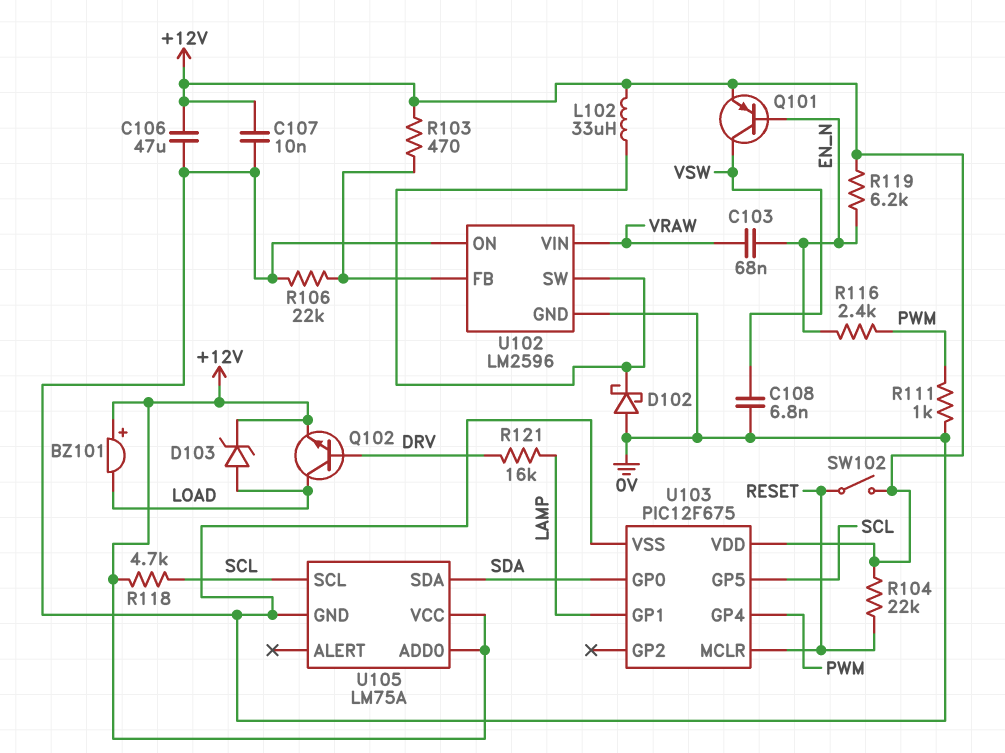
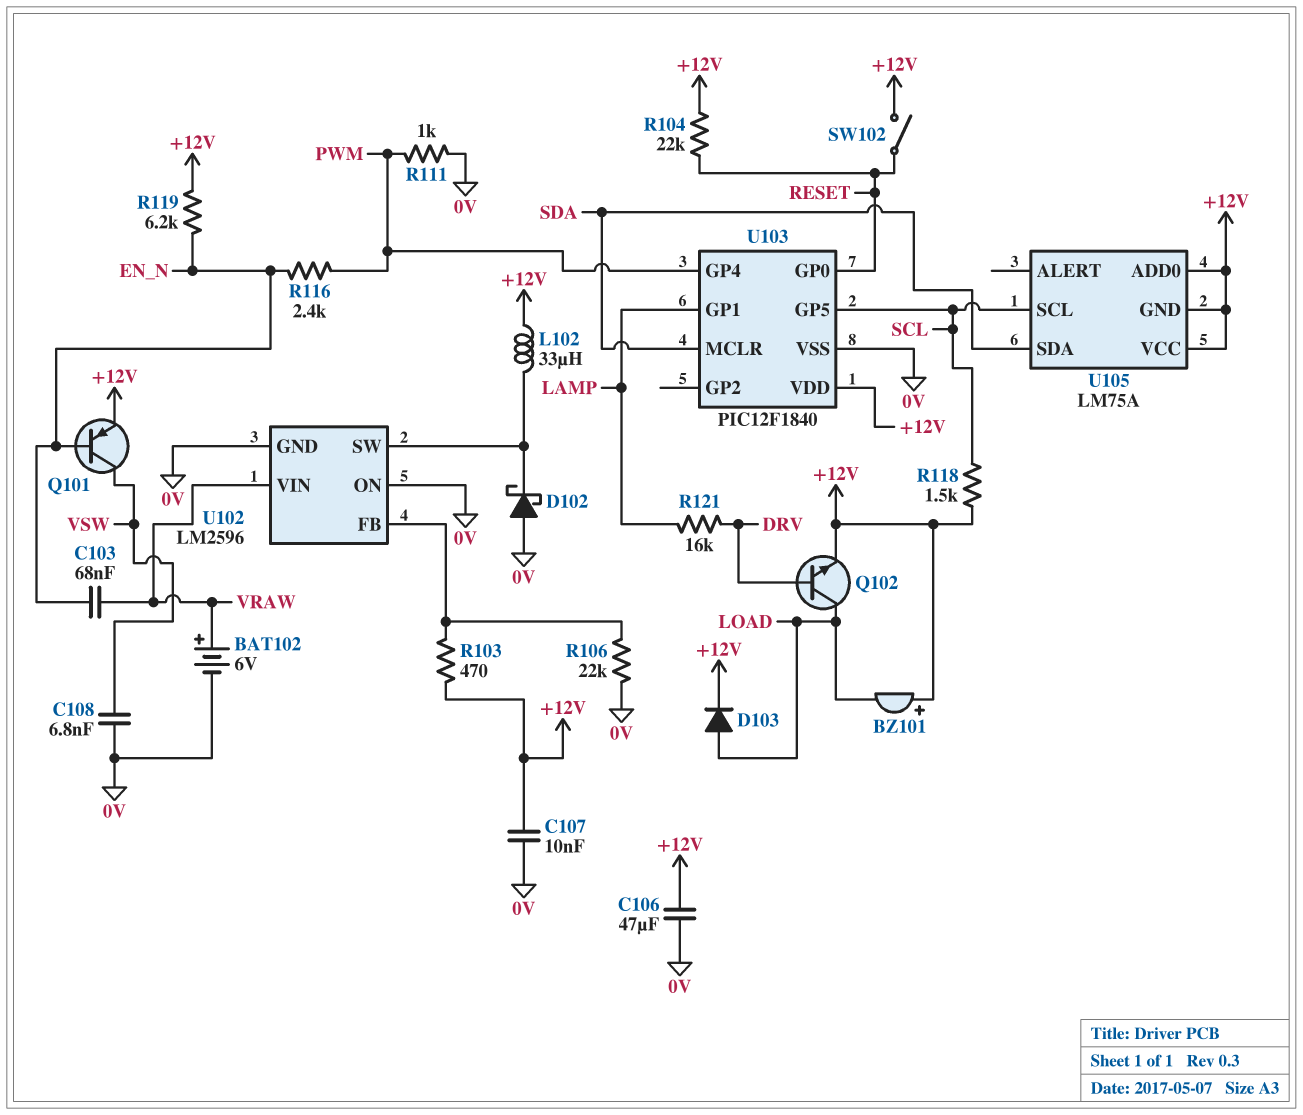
BAT102: none -> 6V (plus VRAW, minus 0V)
D103: zener (A LOAD, K +12V) -> diode (A LOAD, K +12V)
R118: 4.7k (+12V, SCL) -> 1.5k (+12V, SCL)
U103: PIC12F675 -> PIC12F1840
U103 pin GP0: SDA -> RESET
U103 pin MCLR: RESET -> SDA
U105 pin GND: 0V -> +12V

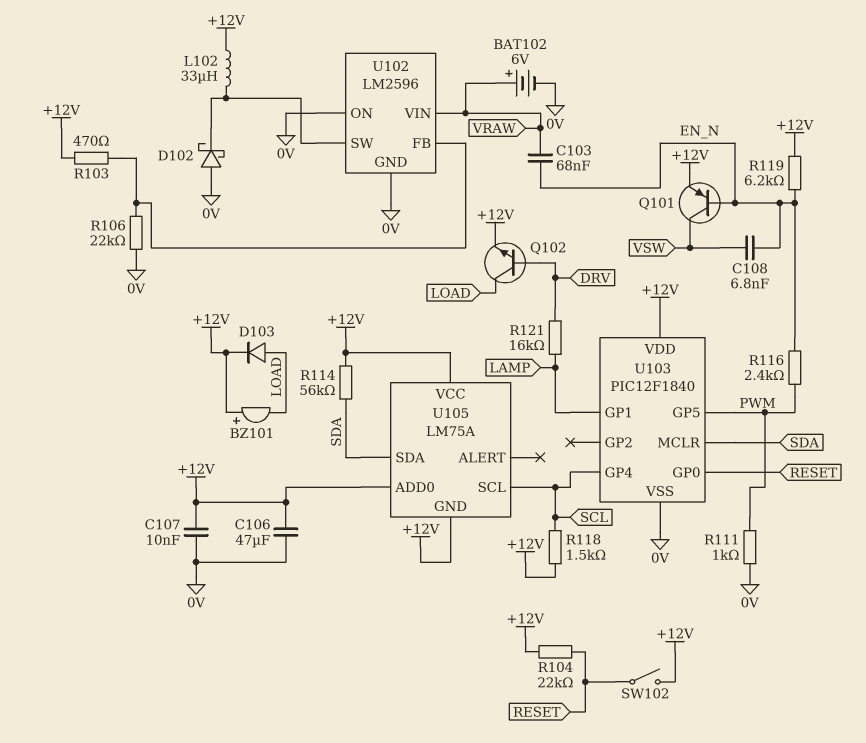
C108: 6.8nF (0V, VSW) -> 6.8nF (EN_N, VSW)
R114: none -> 56k (+12V, SDA)
U103 pin GP4: PWM -> SCL
U103 pin GP5: SCL -> PWM

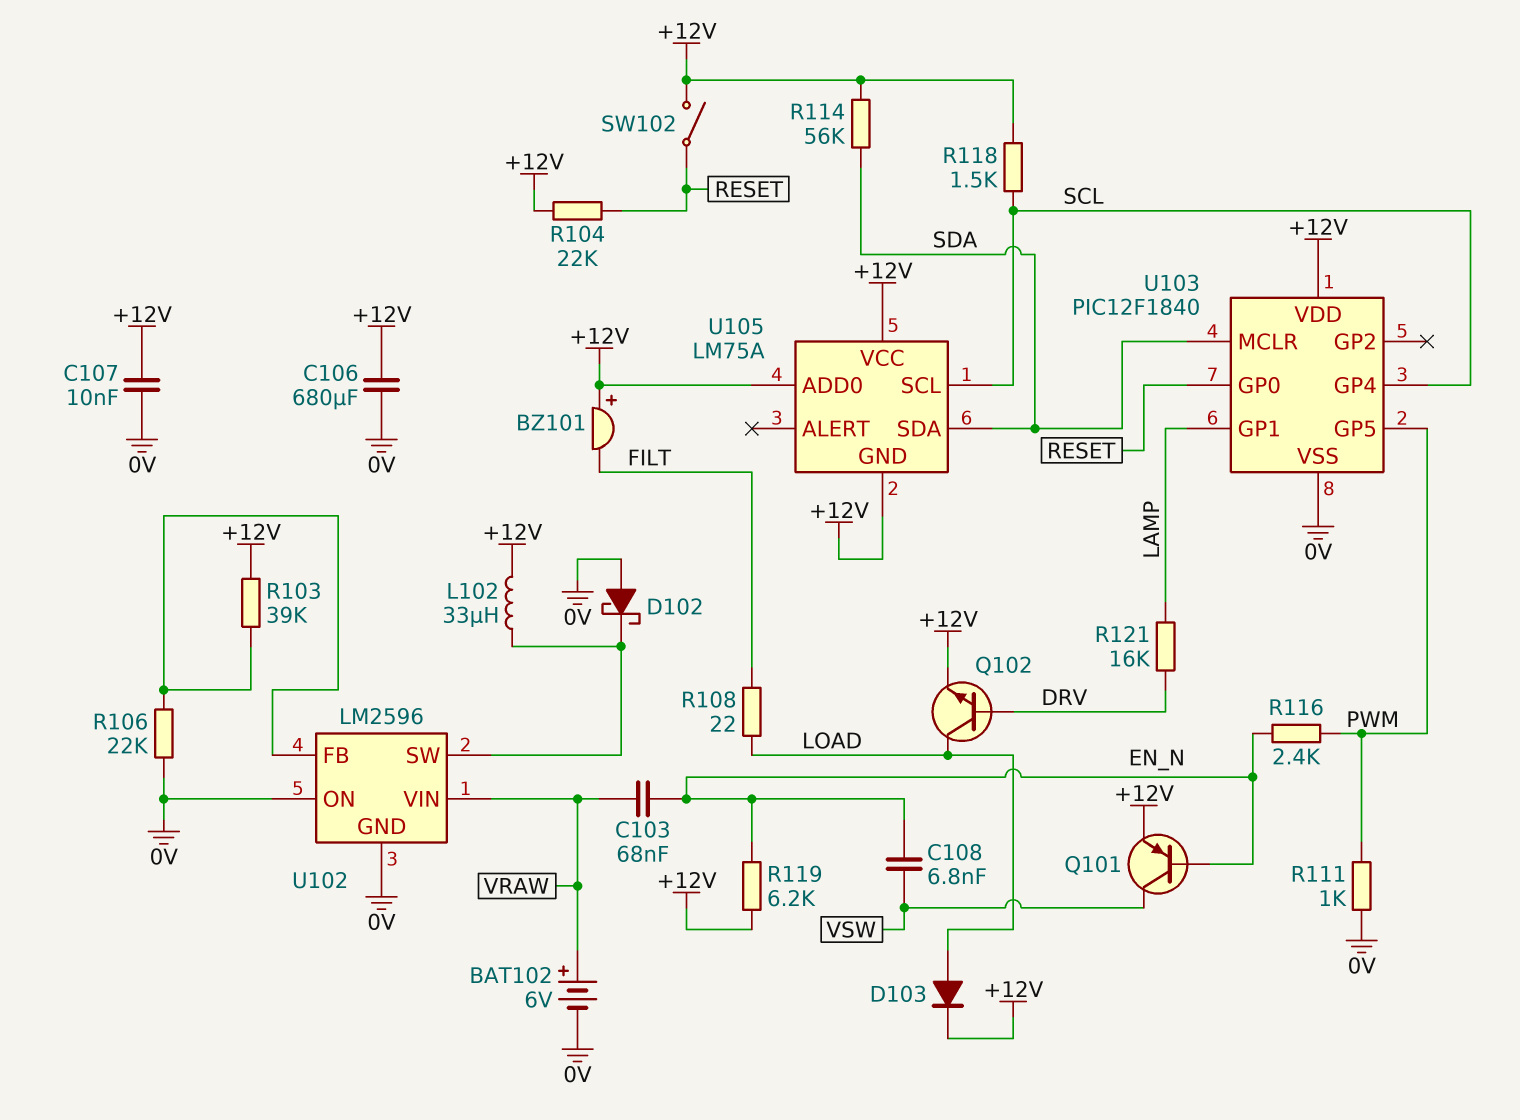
BZ101: buzzer (plus +12V, minus LOAD) -> buzzer (plus +12V, minus FILT)
C106: 47uF (+12V, 0V) -> 680uF (+12V, 0V)
R103: 470 (+12V, U102/FB) -> 39k (+12V, U102/FB)
R108: none -> 22 (FILT, LOAD)

